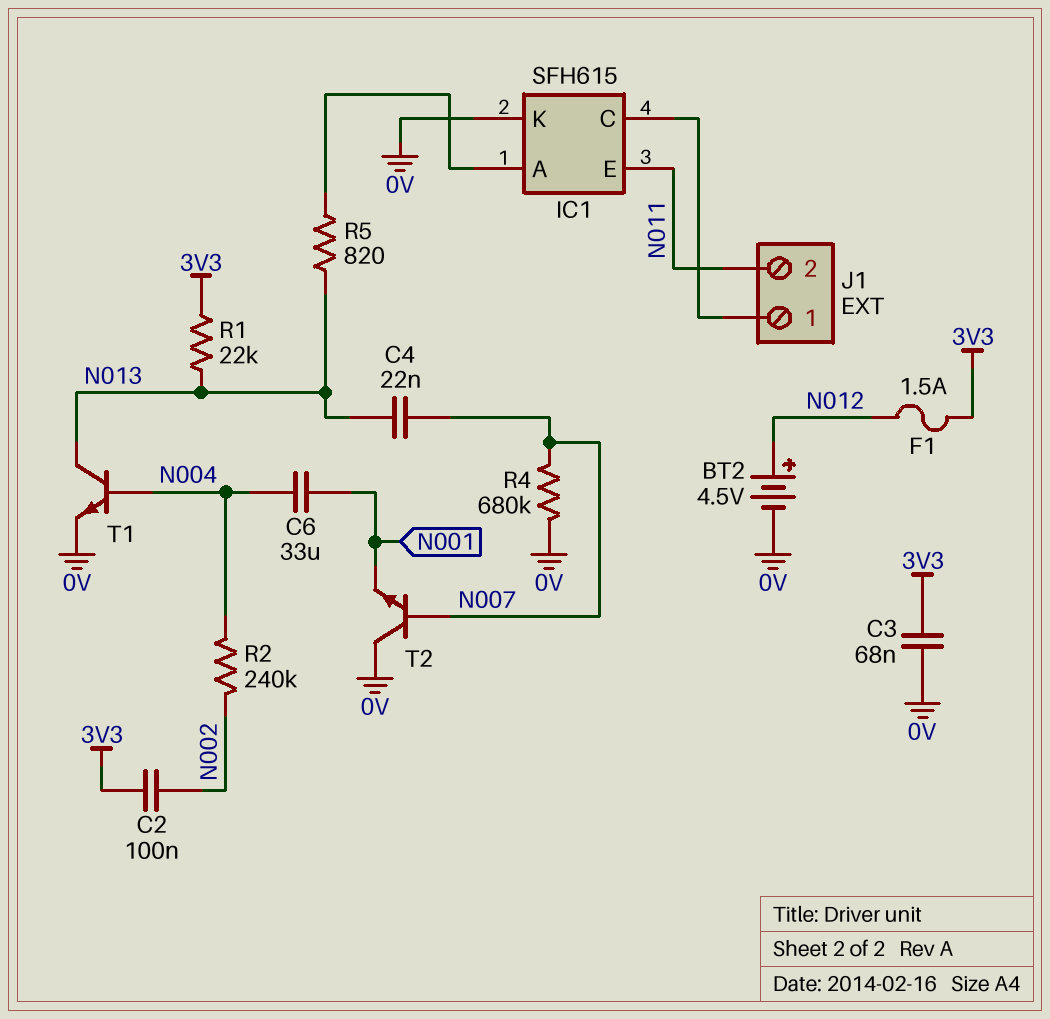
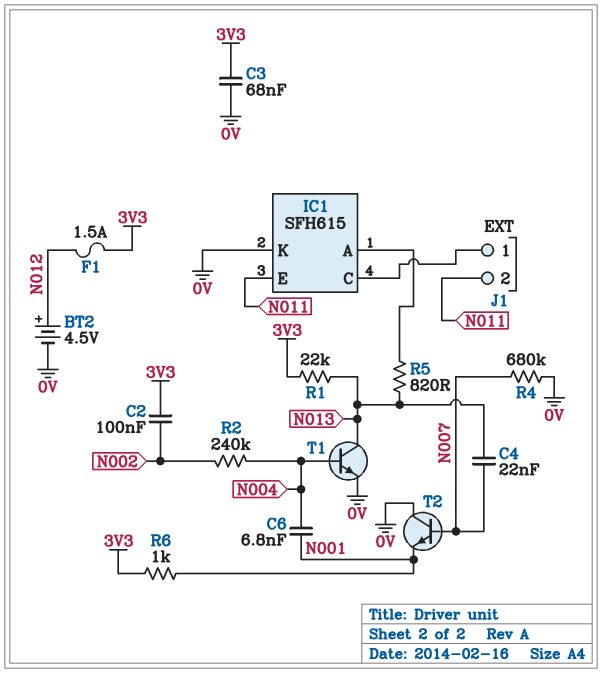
C6: 33uF (N001, N004) -> 6.8nF (N001, N004)
R6: none -> 1k (3V3, N001)

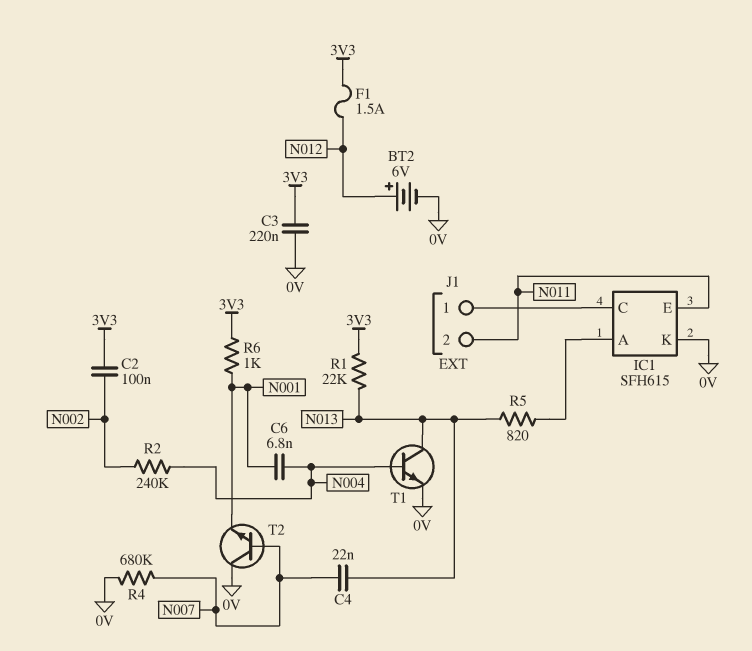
BT2: 4.5V (plus N012, minus 0V) -> 6V (plus N012, minus 0V)
C3: 68nF (0V, 3V3) -> 220nF (0V, 3V3)

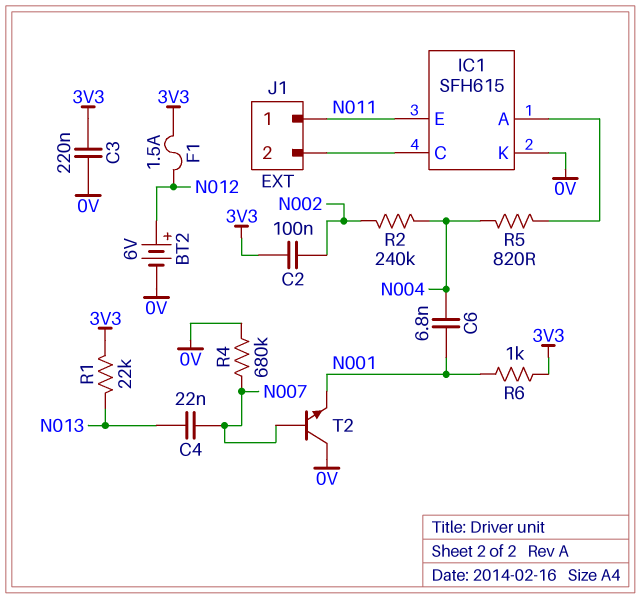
J1 pin 1: IC1/C -> N011
J1 pin 2: N011 -> IC1/C
R5: 820 (IC1/A, N013) -> 820 (IC1/A, N004)
T1: NPN (B N004, C N013, E 0V) -> none

